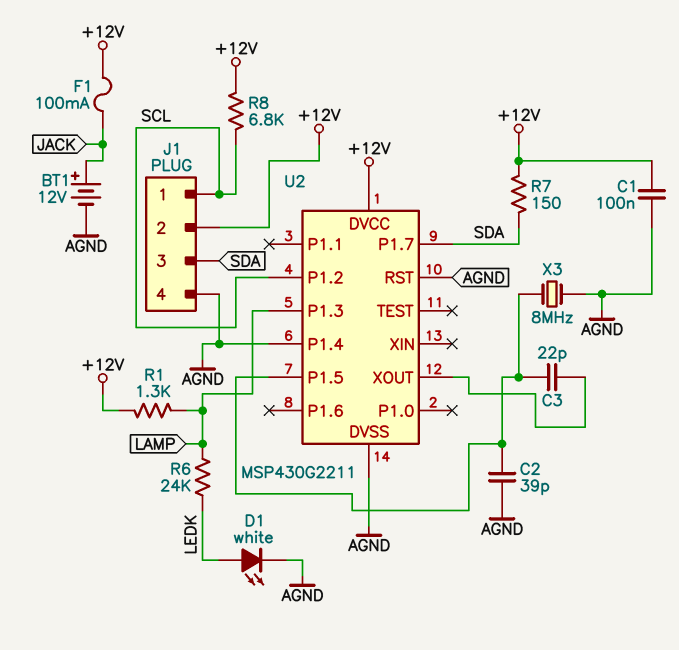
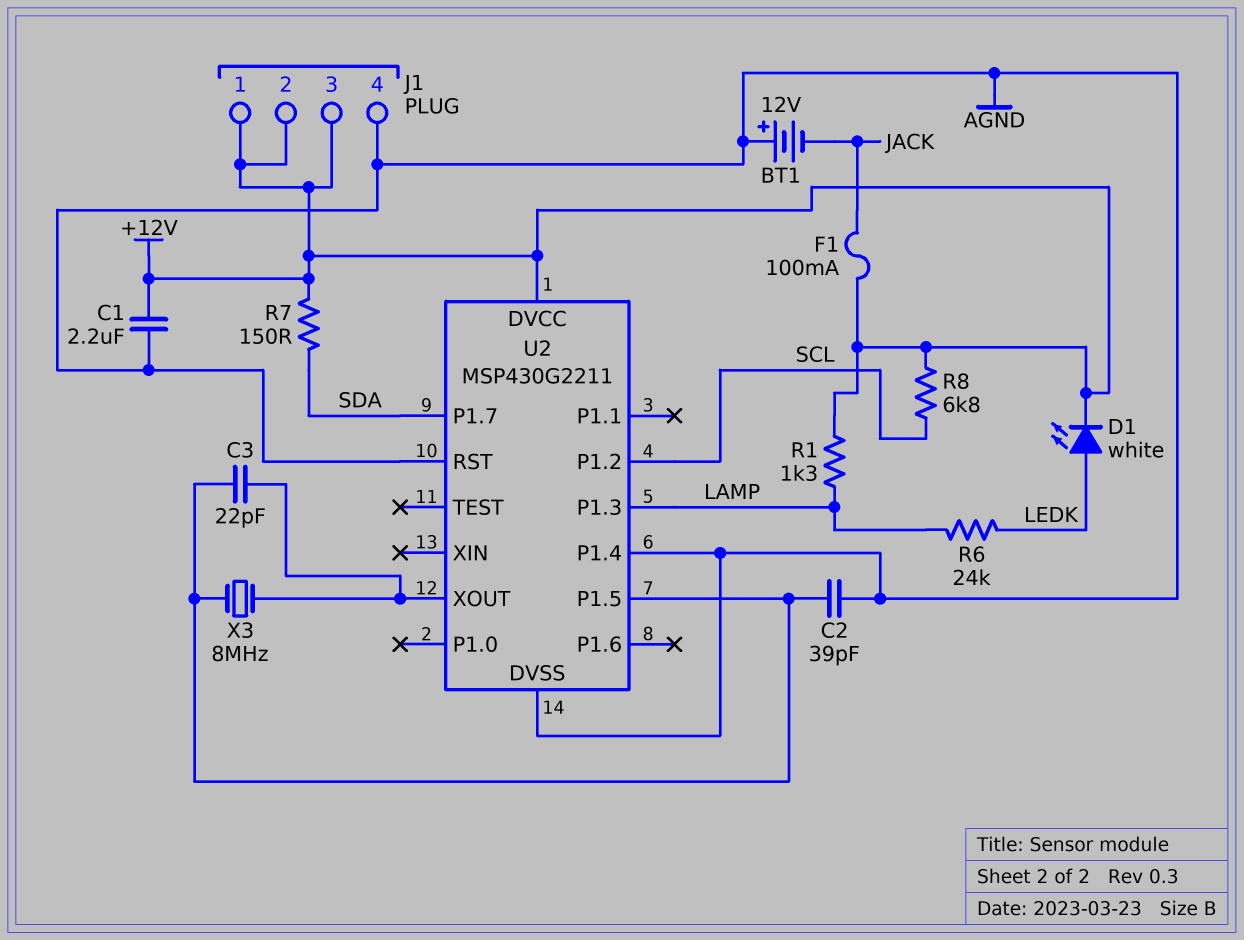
BT1: 12V (plus JACK, minus AGND) -> 12V (plus AGND, minus JACK)
C1: 100nF (+12V, AGND) -> 2.2uF (+12V, AGND)
D1: LED white (A LEDK, K AGND) -> LED white (A LEDK, K +12V)
J1 pin 1: SCL -> +12V
J1 pin 3: SDA -> +12V
X3: 8MHz (AGND, U2/P1.5) -> 8MHz (U2/P1.5, U2/XOUT)

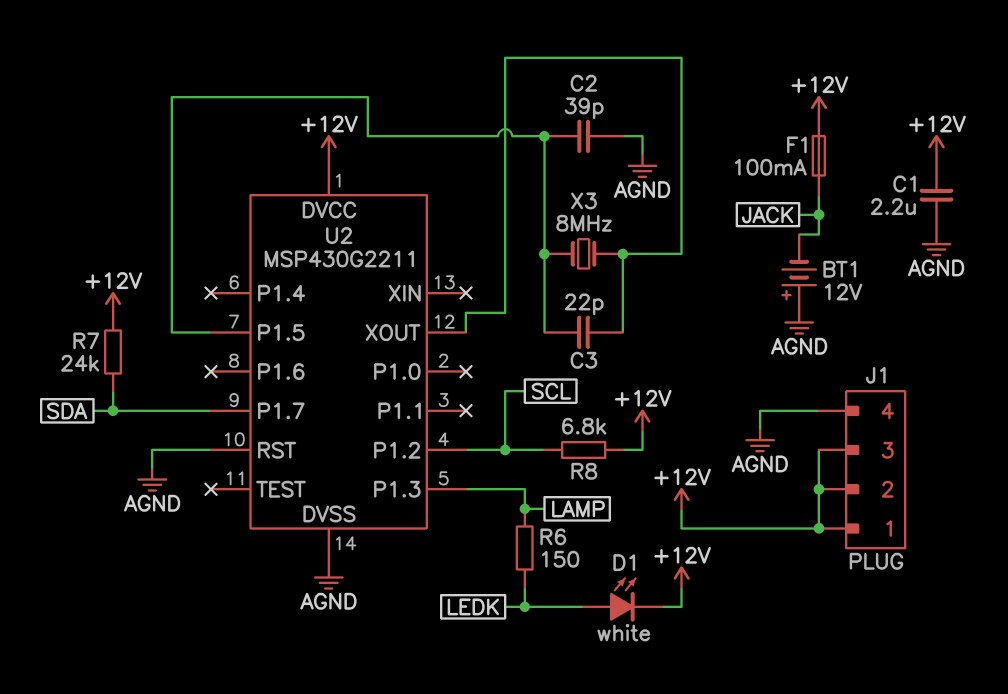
R1: 1.3k (+12V, LAMP) -> none
R6: 24k (LAMP, LEDK) -> 150 (LAMP, LEDK)
R7: 150 (+12V, SDA) -> 24k (+12V, SDA)
U2 pin P1.4: AGND -> none

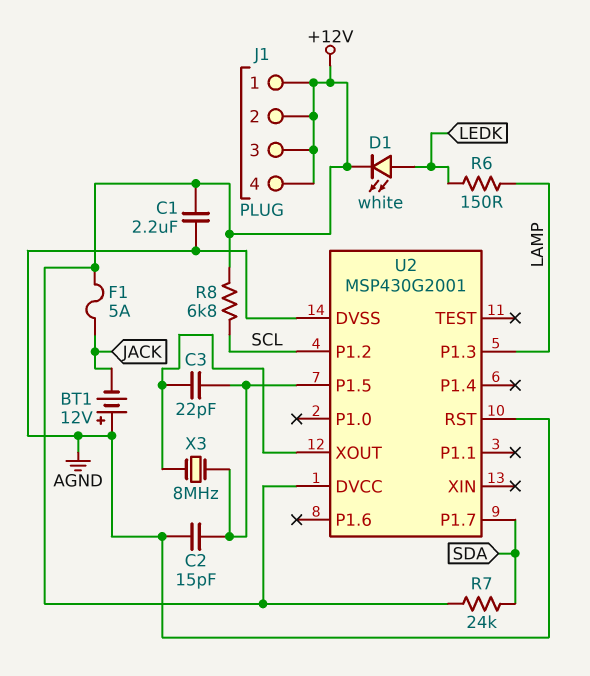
C2: 39pF (AGND, U2/P1.5) -> 15pF (AGND, U2/P1.5)
F1: 100mA (+12V, JACK) -> 5A (+12V, JACK)
J1 pin 4: AGND -> +12V
U2: MSP430G2211 -> MSP430G2001

